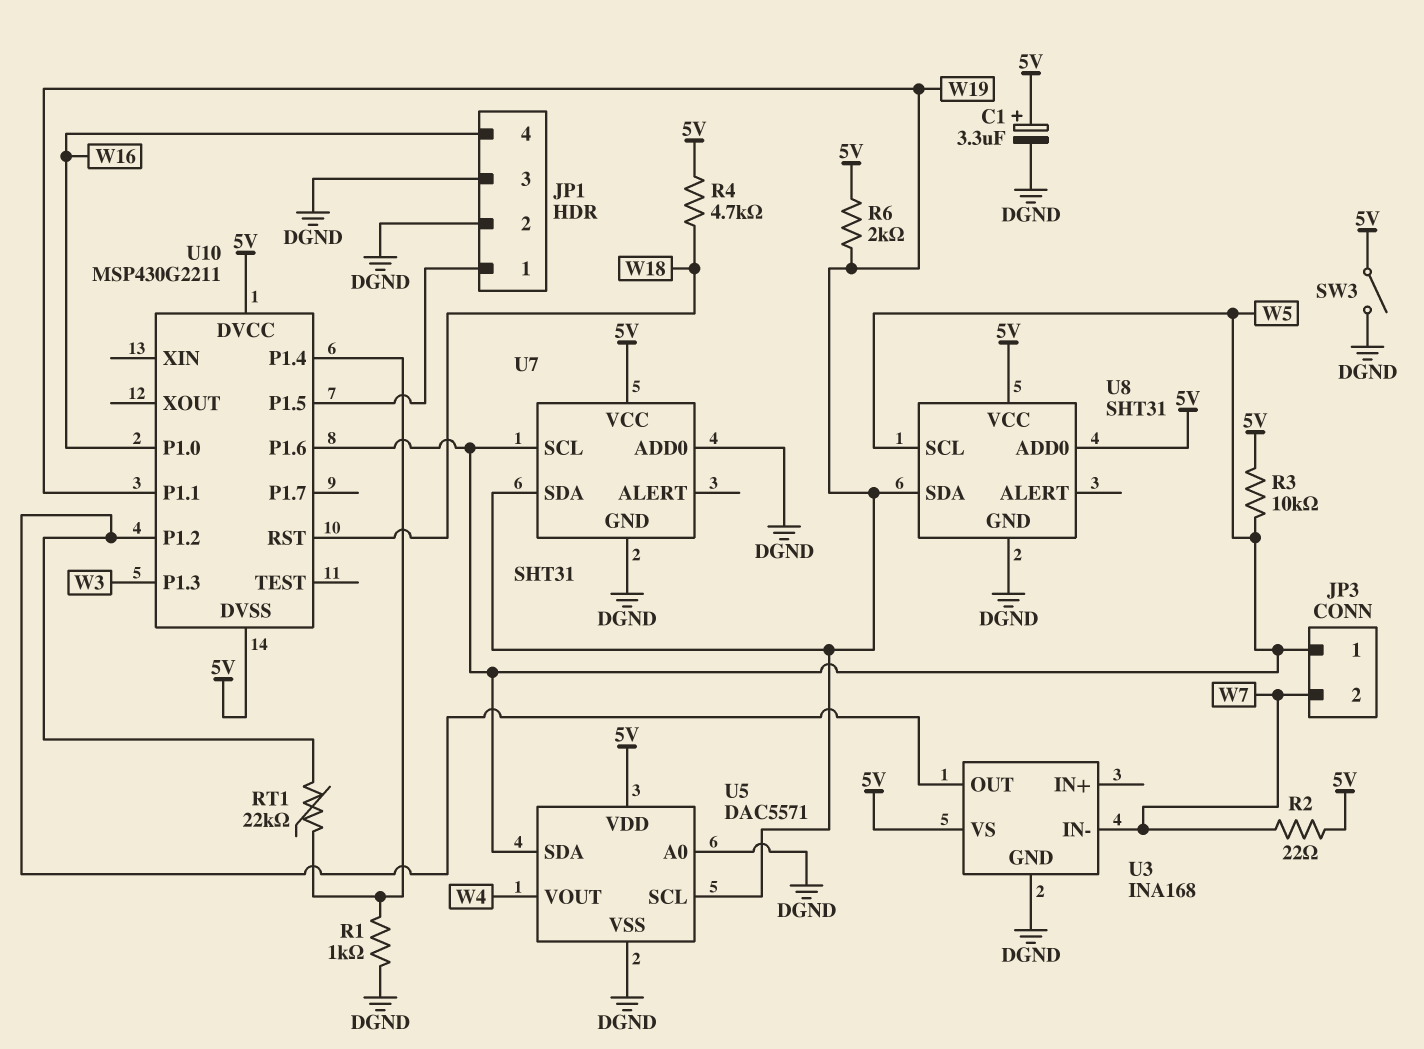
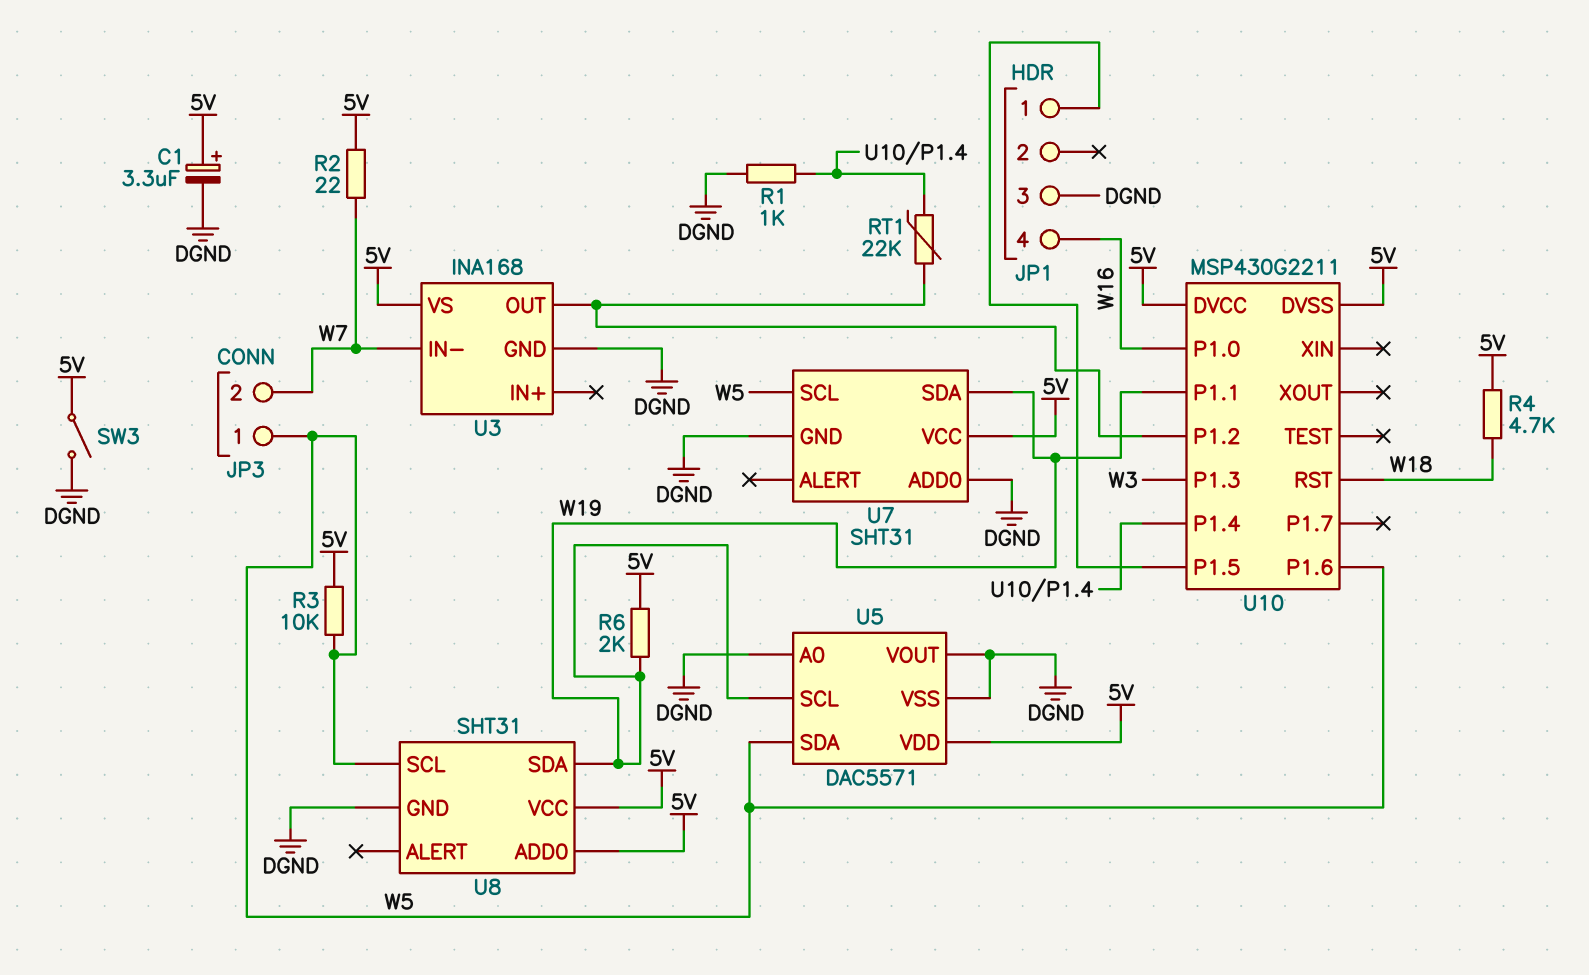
JP1 pin 2: DGND -> none
U5 pin VOUT: W4 -> DGND

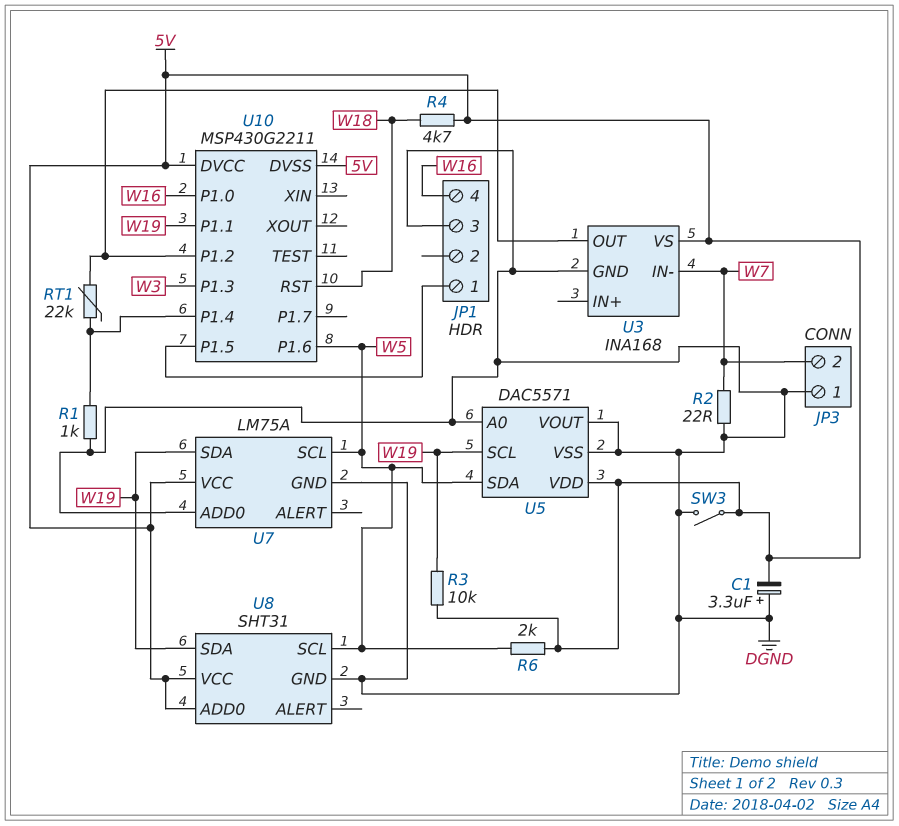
C1: 3.3uF (plus 5V, minus DGND) -> 3.3uF (plus DGND, minus 5V)
JP3 pin 1: W5 -> DGND
R2: 22 (5V, W7) -> 22 (DGND, W7)
R3: 10k (5V, W5) -> 10k (5V, W19)
R6: 2k (5V, W19) -> 2k (5V, W5)
U7: SHT31 -> LM75A

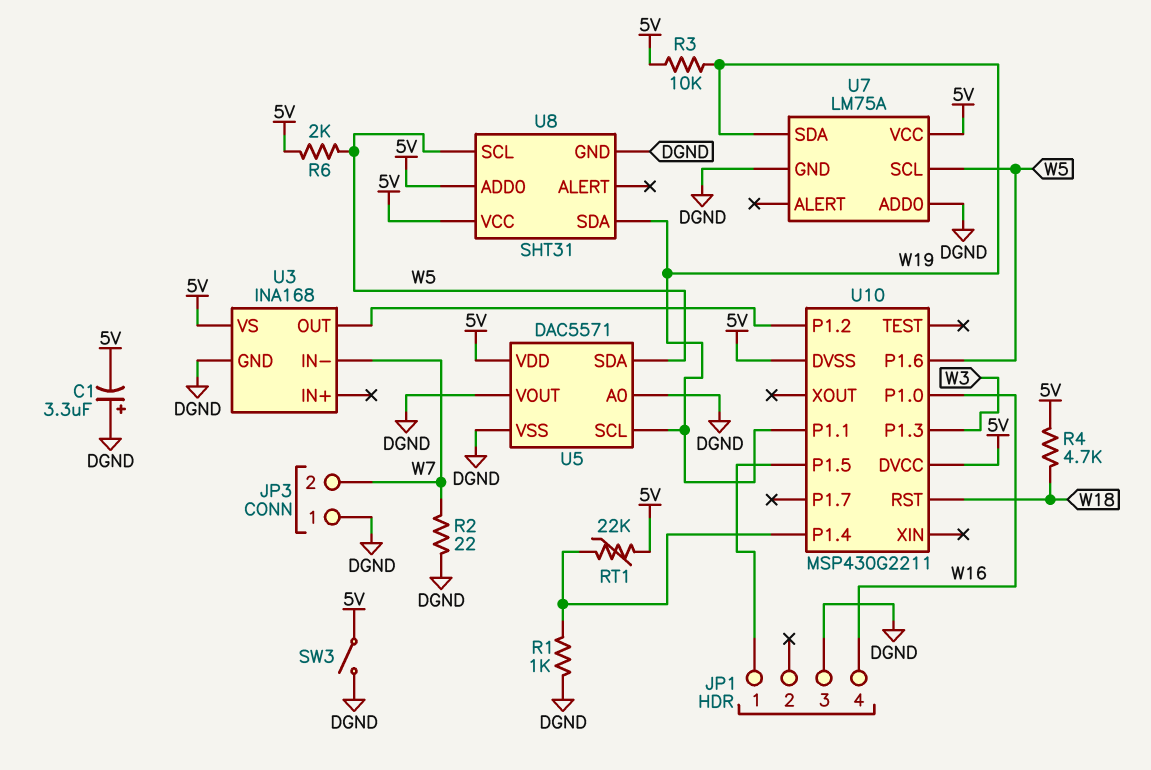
RT1: 22k (U3/OUT, U10/P1.4) -> 22k (5V, U10/P1.4)

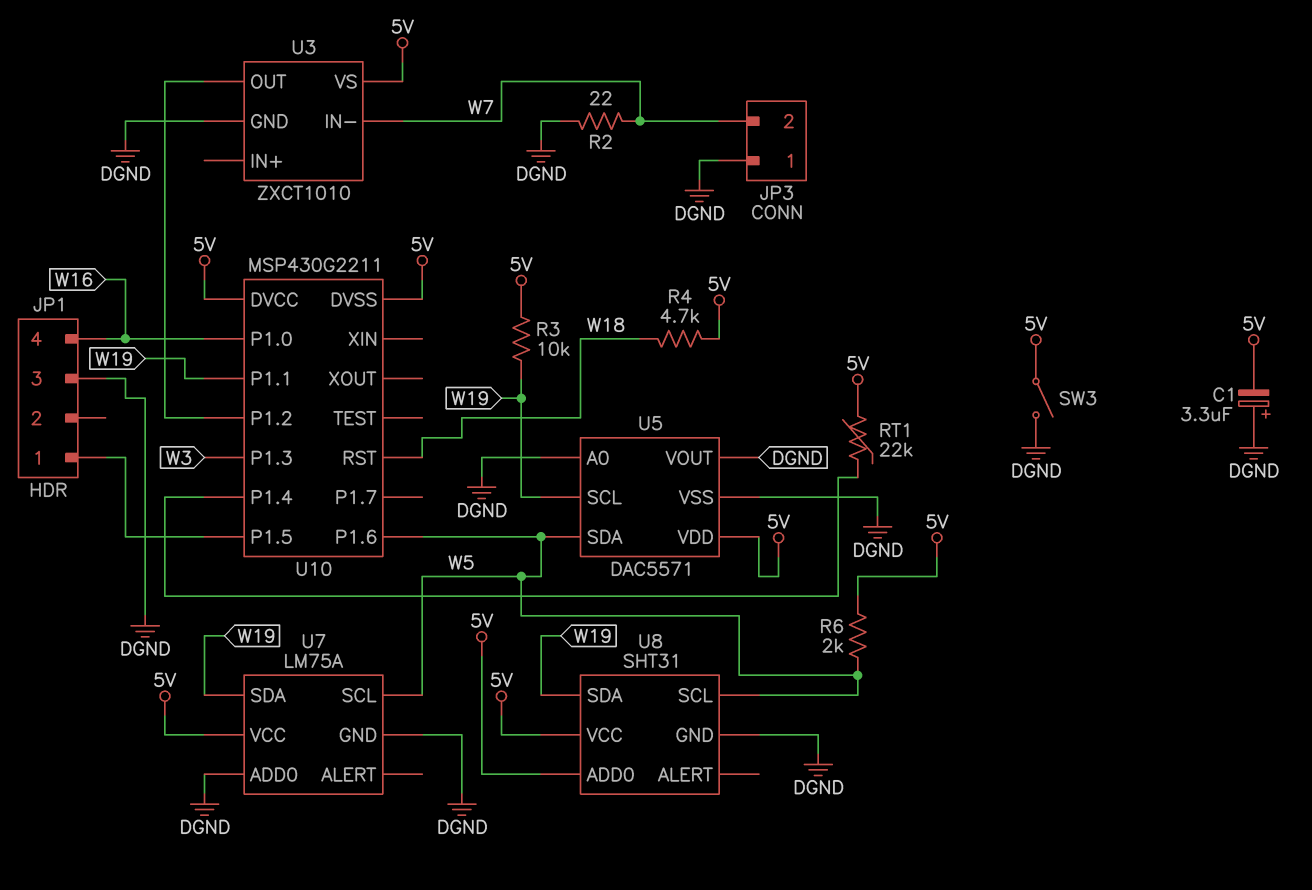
R1: 1k (DGND, U10/P1.4) -> none
U3: INA168 -> ZXCT1010

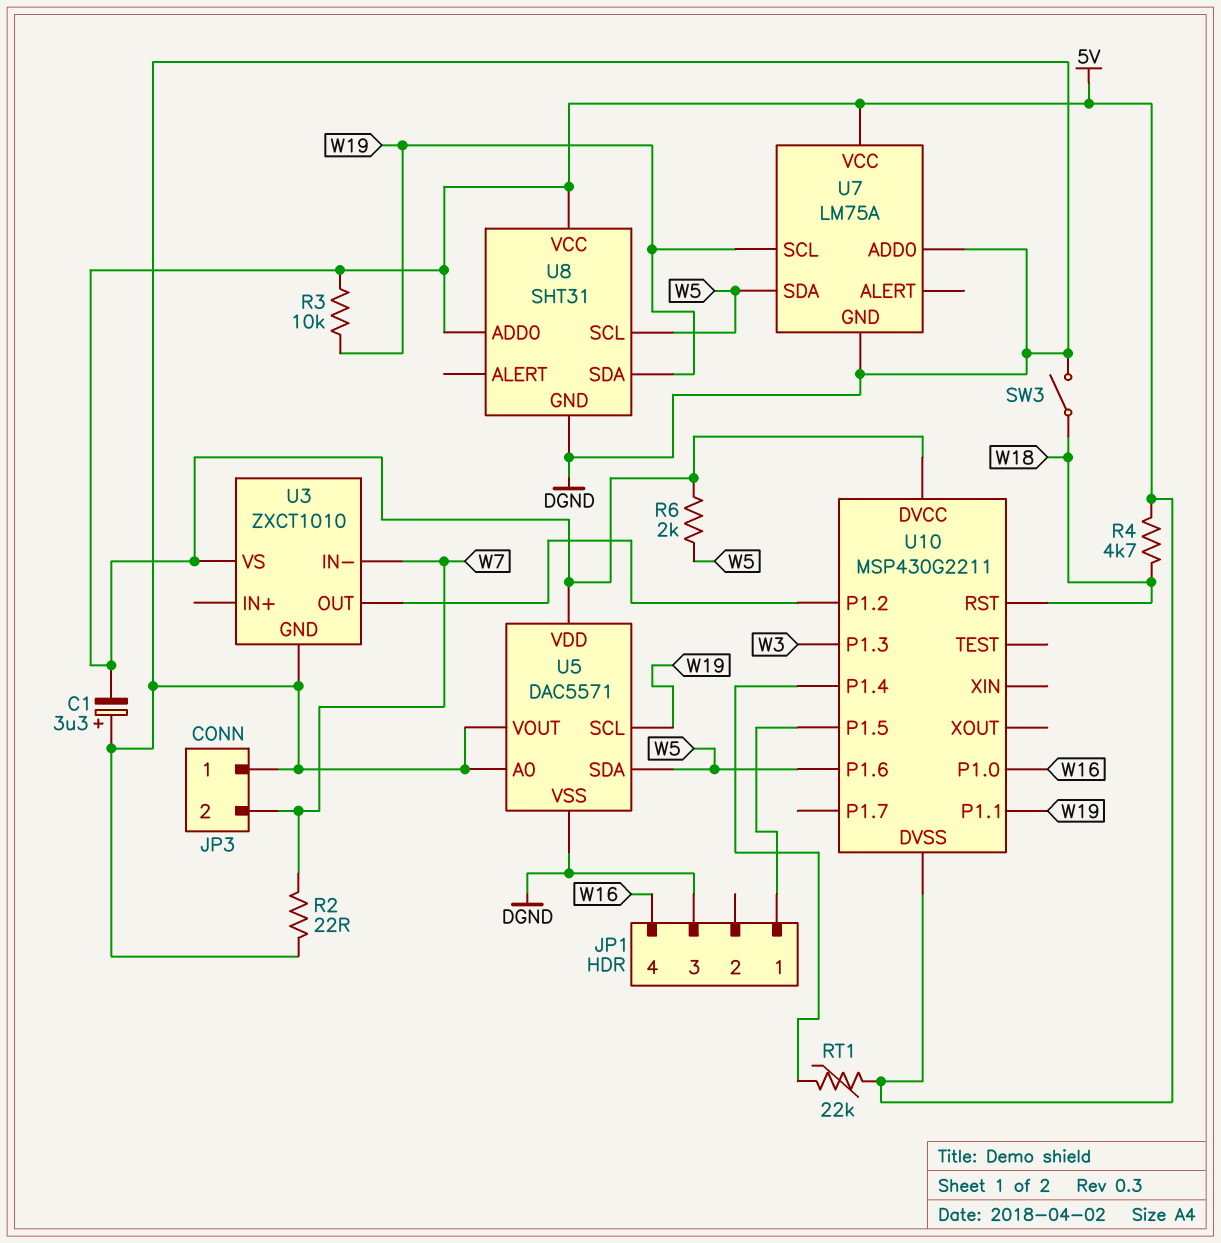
SW3: switch (5V, DGND) -> switch (DGND, W18)
U7 pin SCL: W5 -> W19
U7 pin SDA: W19 -> W5

